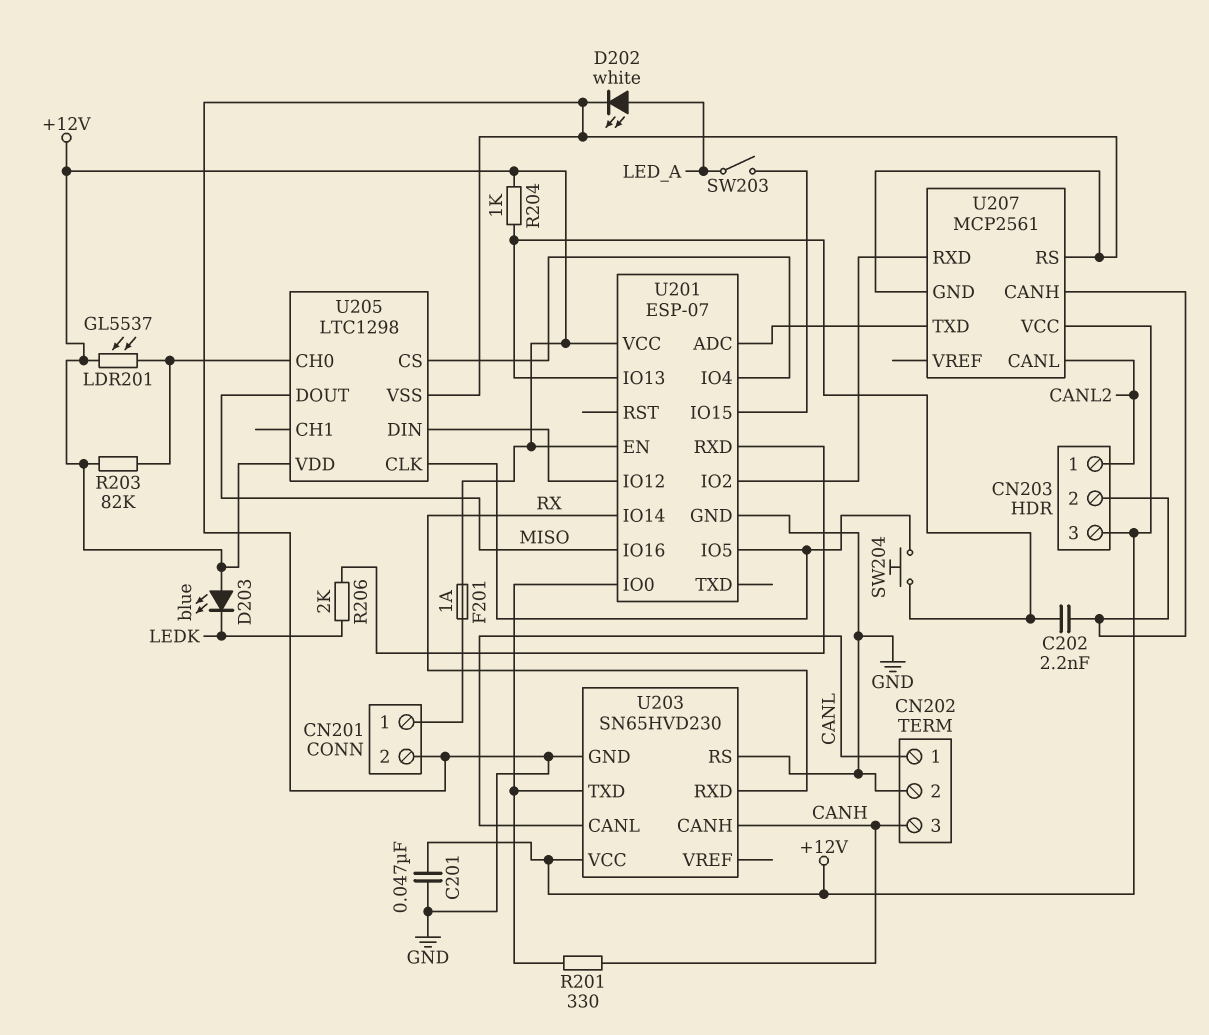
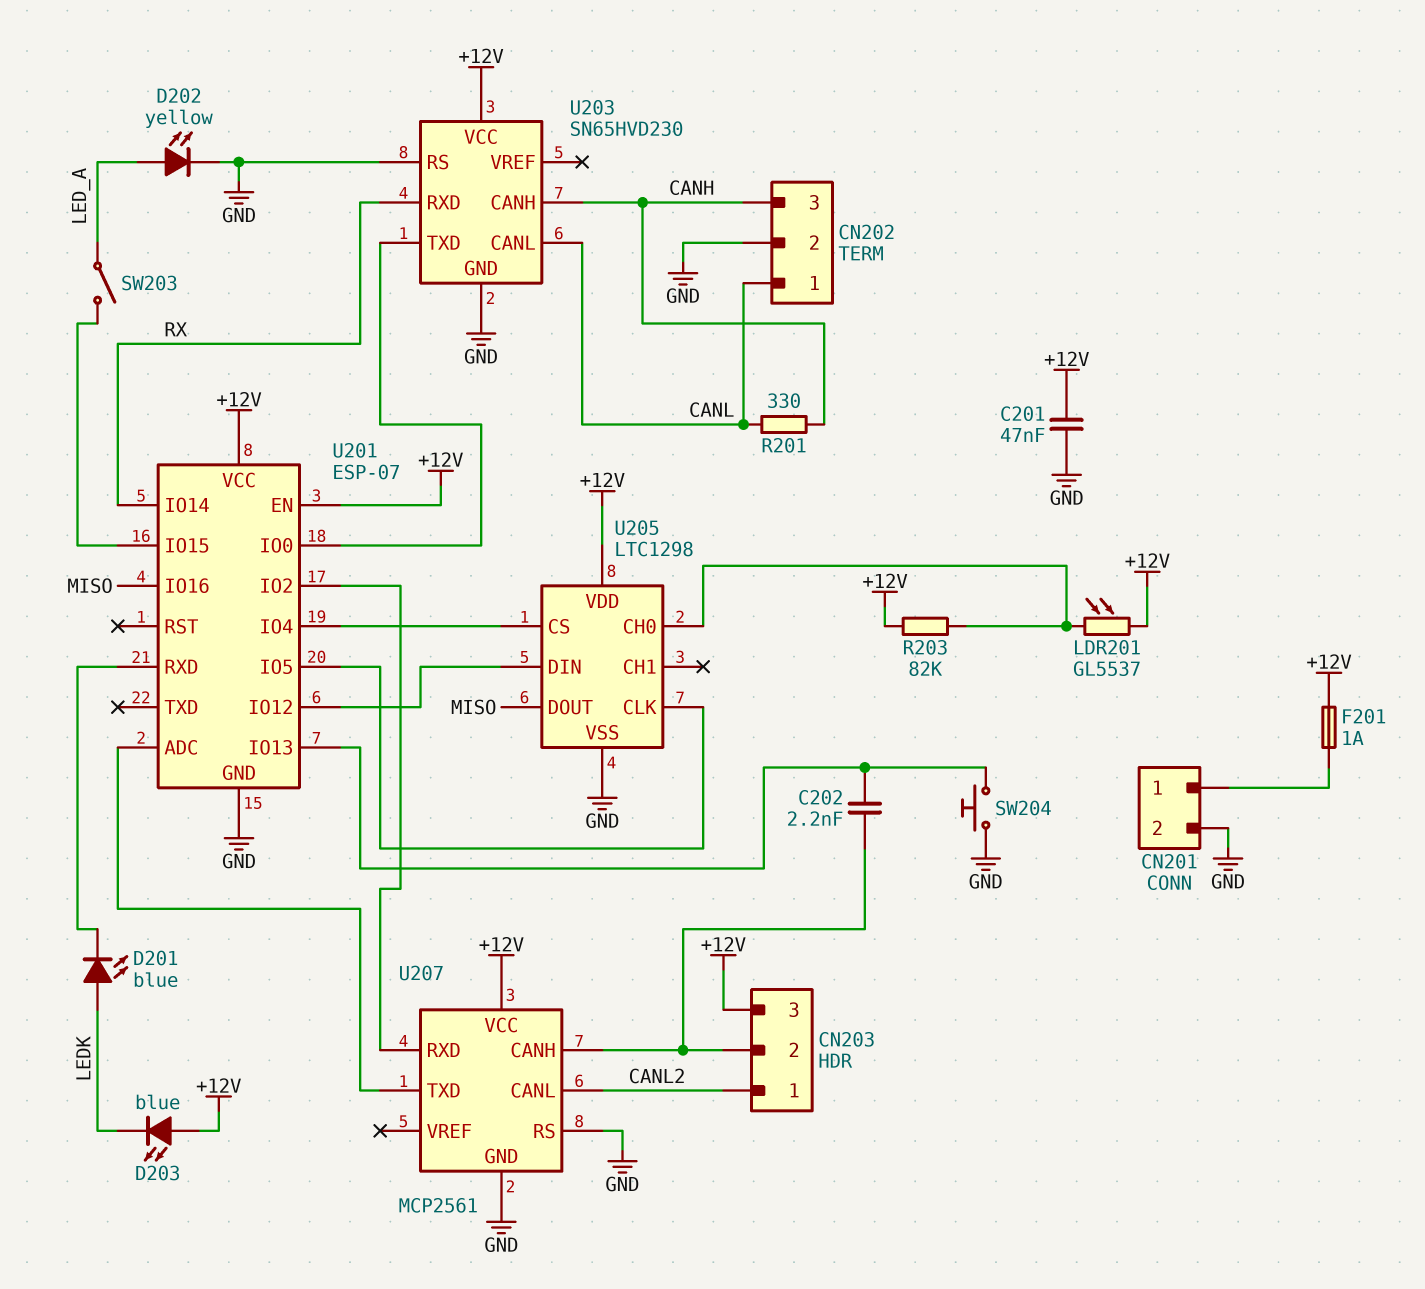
D201: none -> LED blue (A LEDK, K U201/RXD)
D202: LED white (A LED_A, K GND) -> LED yellow (A LED_A, K GND)
R201: 330 (CANH, U201/IO0) -> 330 (CANH, CANL)
R204: 1k (+12V, U201/IO13) -> none
R206: 2k (LEDK, U201/RXD) -> none
SW204: button (U201/IO5, U201/IO13) -> button (GND, U201/IO13)

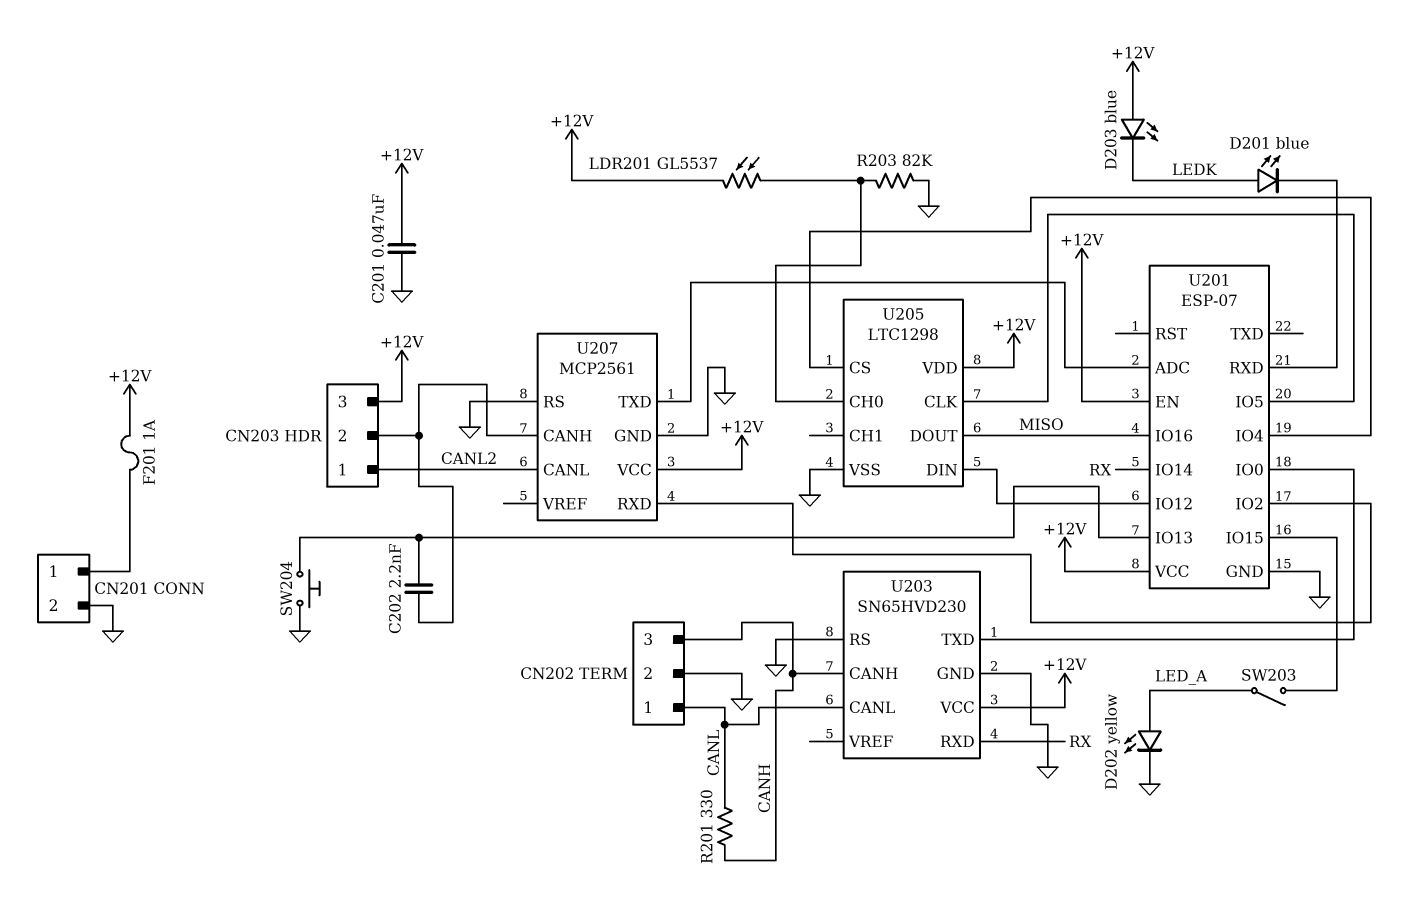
R203: 82k (+12V, U205/CH0) -> 82k (GND, U205/CH0)

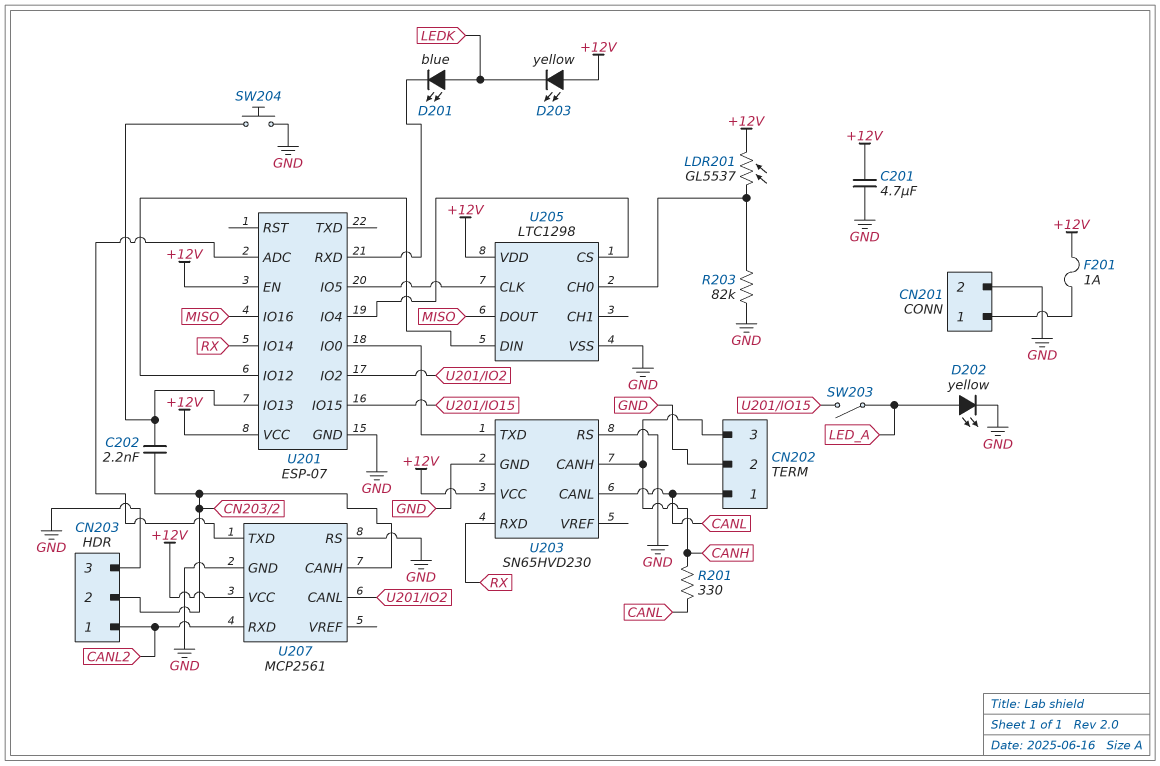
C201: 47nF (+12V, GND) -> 4.7uF (+12V, GND)
CN203 pin 3: +12V -> GND
D203: LED blue (A +12V, K LEDK) -> LED yellow (A +12V, K LEDK)
U207 pin CANL: CANL2 -> U201/IO2
U207 pin RXD: U201/IO2 -> CANL2

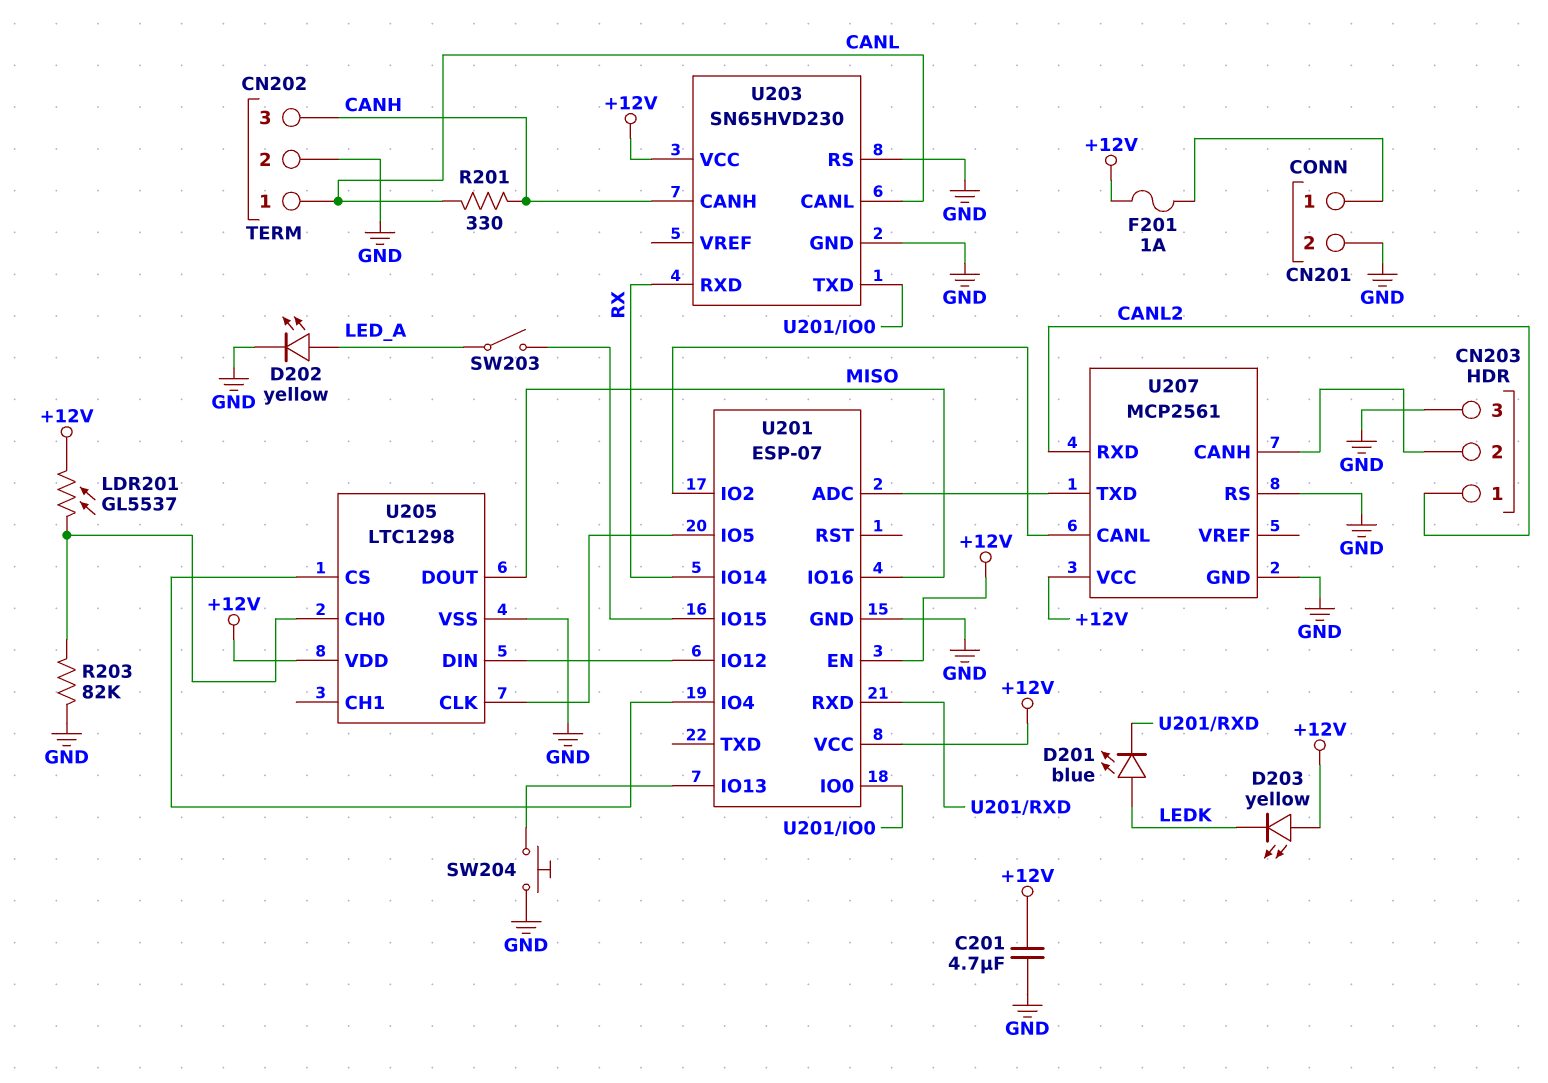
C202: 2.2nF (CN203/2, U201/IO13) -> none

